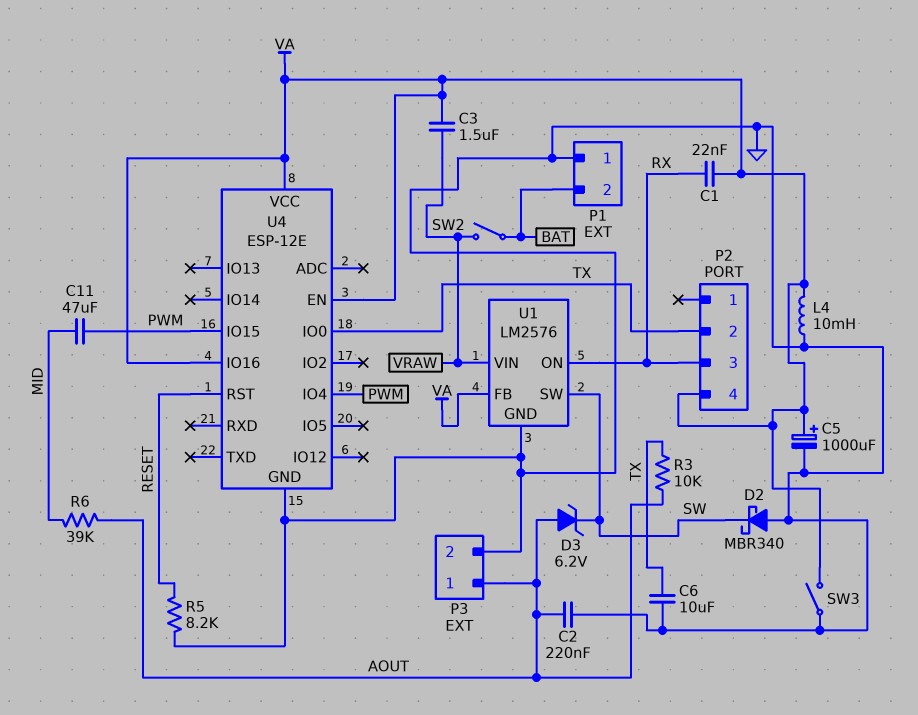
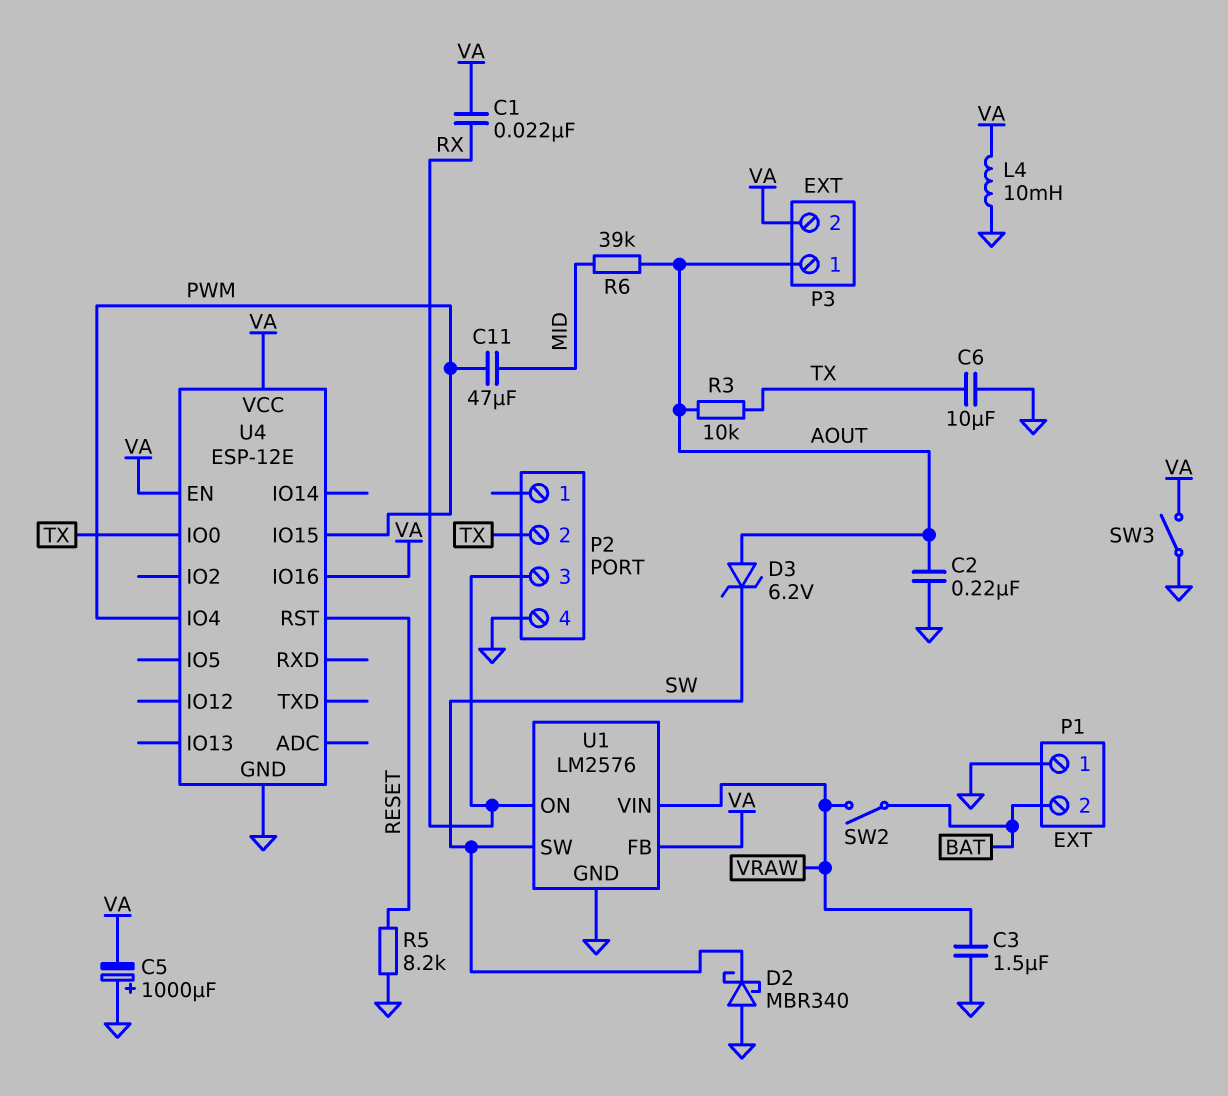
C3: 1.5uF (VA, VRAW) -> 1.5uF (GND, VRAW)
C5: 1000uF (plus VA, minus GND) -> 1000uF (plus GND, minus VA)
P2 pin 4: VA -> GND
P3 pin 2: GND -> VA

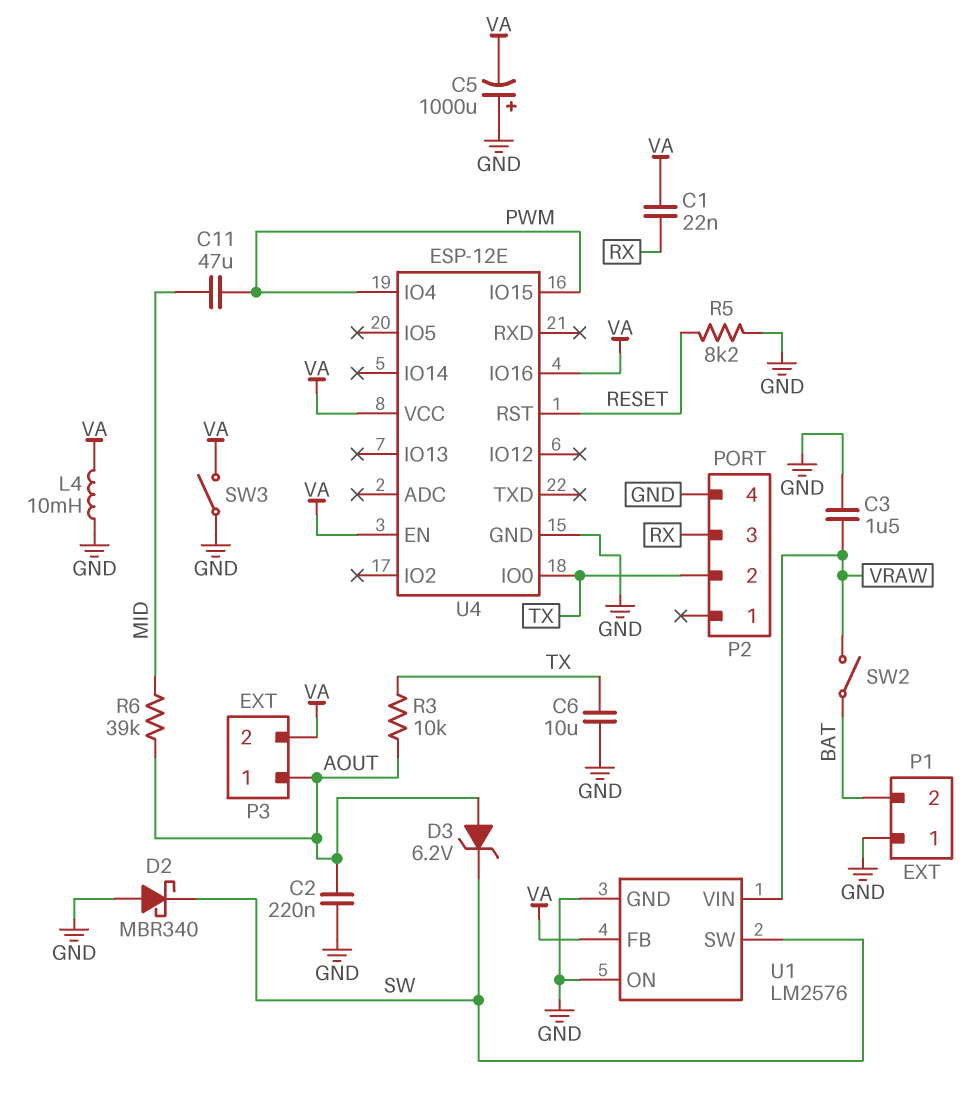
U1 pin ON: RX -> GND

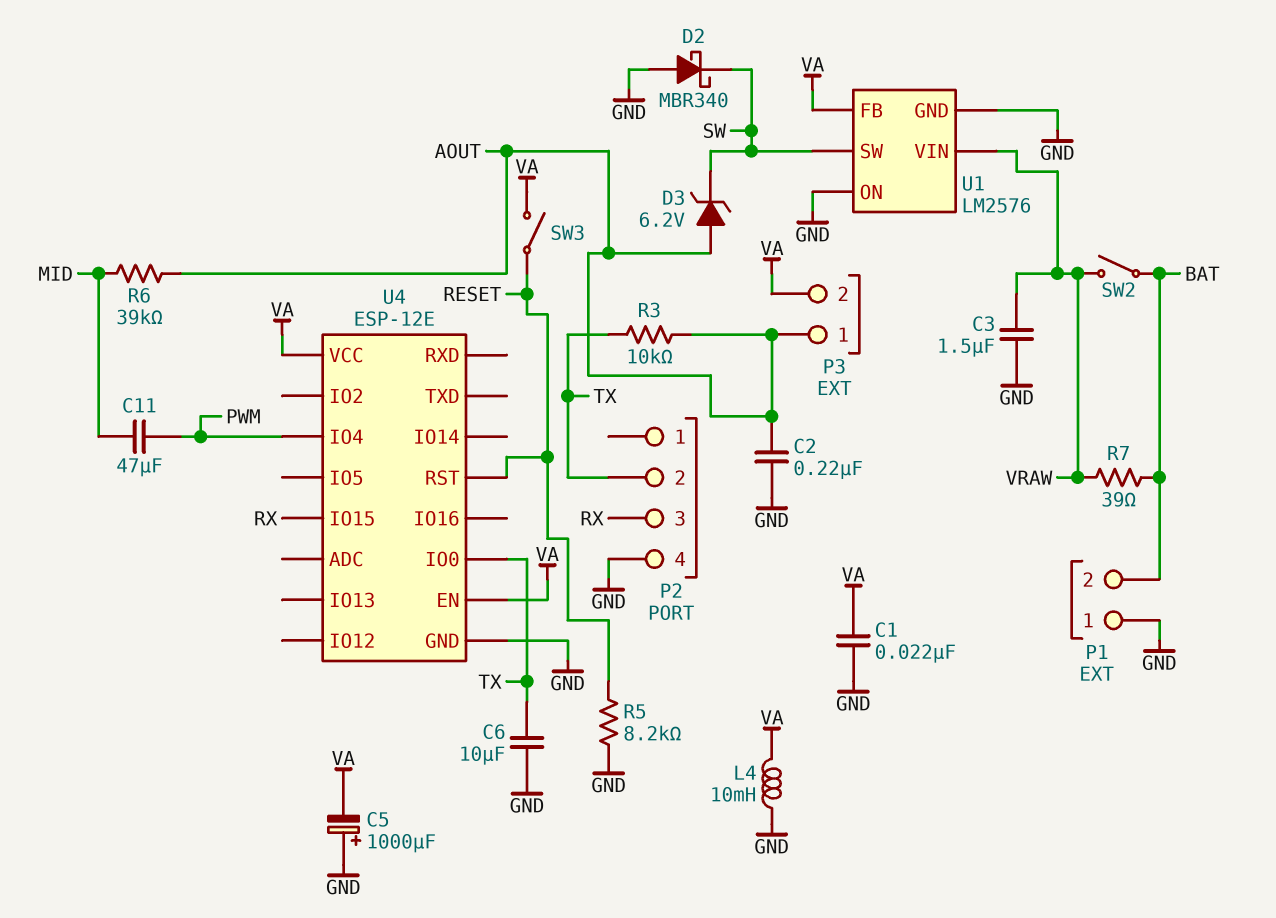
C1: 22nF (RX, VA) -> 22nF (GND, VA)
R7: none -> 39 (BAT, VRAW)
SW3: switch (GND, VA) -> switch (RESET, VA)
U4 pin IO15: PWM -> RX
U4 pin IO16: VA -> none

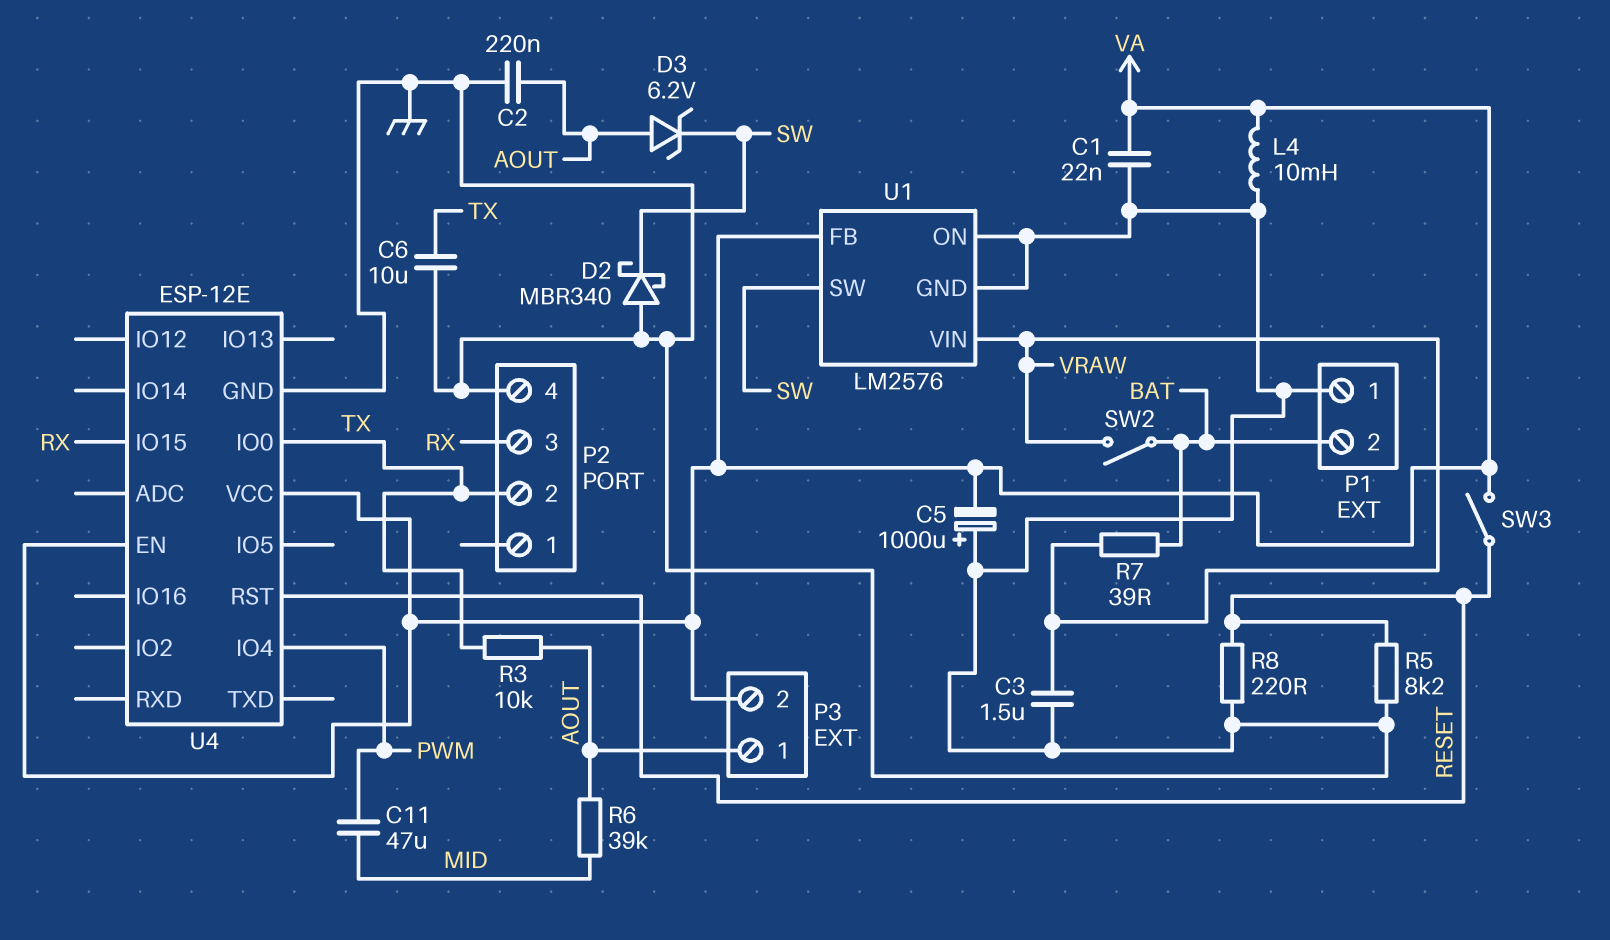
R8: none -> 220 (GND, RESET)

